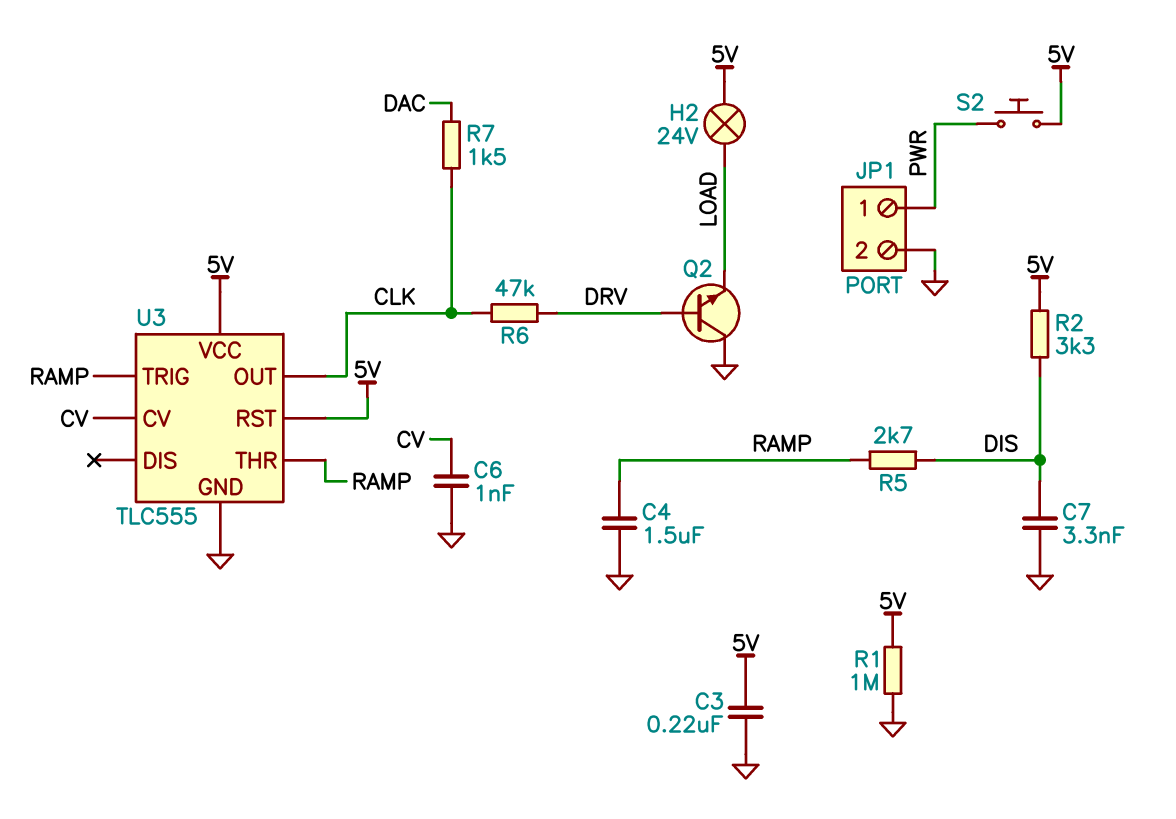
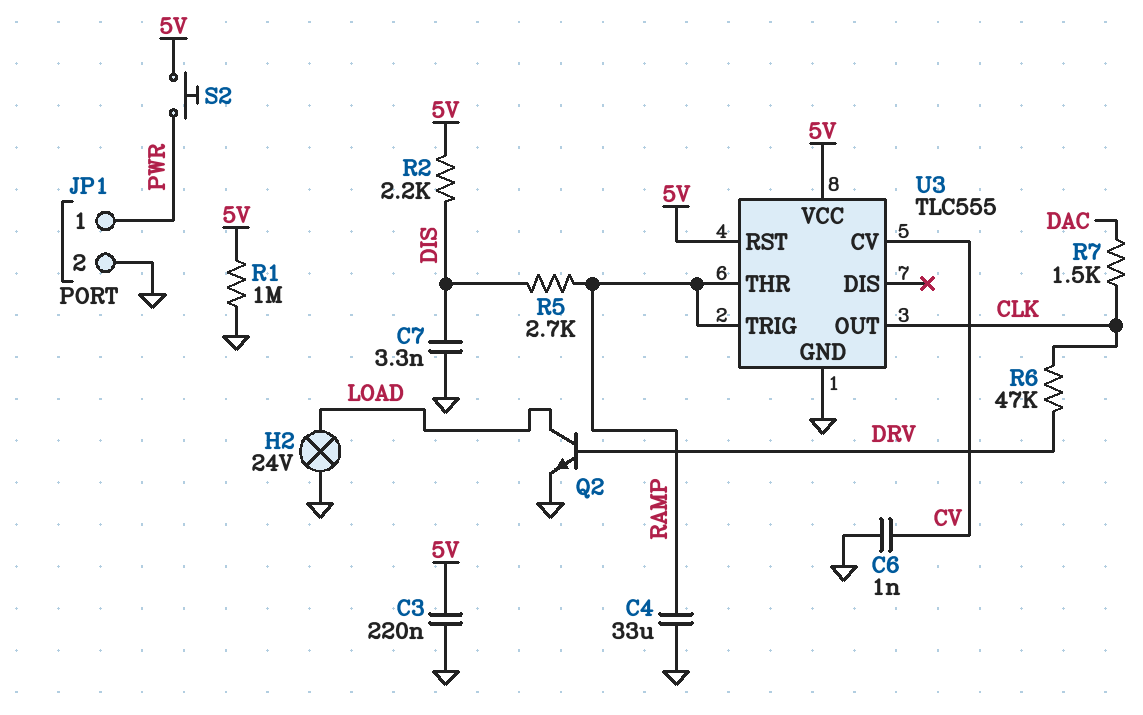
C4: 1.5uF (GND, RAMP) -> 33uF (GND, RAMP)
H2: lamp 24V (5V, LOAD) -> lamp 24V (GND, LOAD)
Q2: NPN (B DRV, C GND, E LOAD) -> NPN (B DRV, C LOAD, E GND)
R2: 3.3k (5V, DIS) -> 2.2k (5V, DIS)

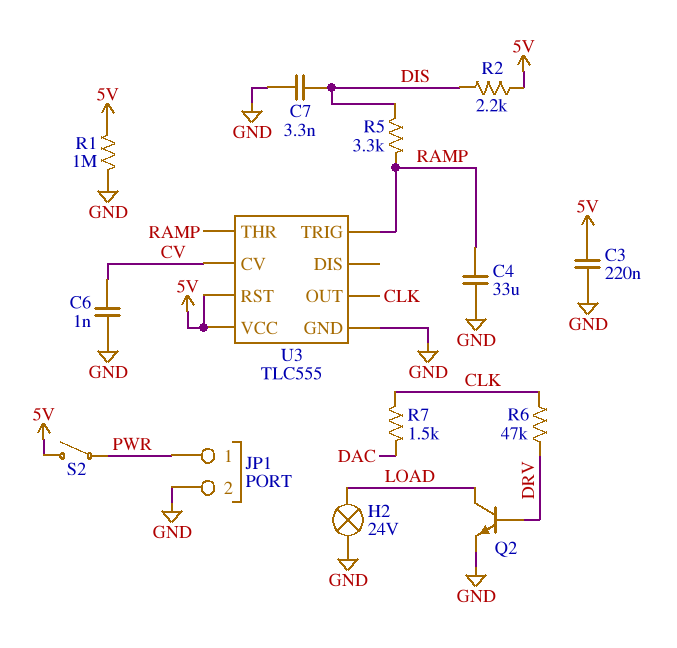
R5: 2.7k (DIS, RAMP) -> 3.3k (DIS, RAMP)
S2: button (5V, PWR) -> switch (5V, PWR)

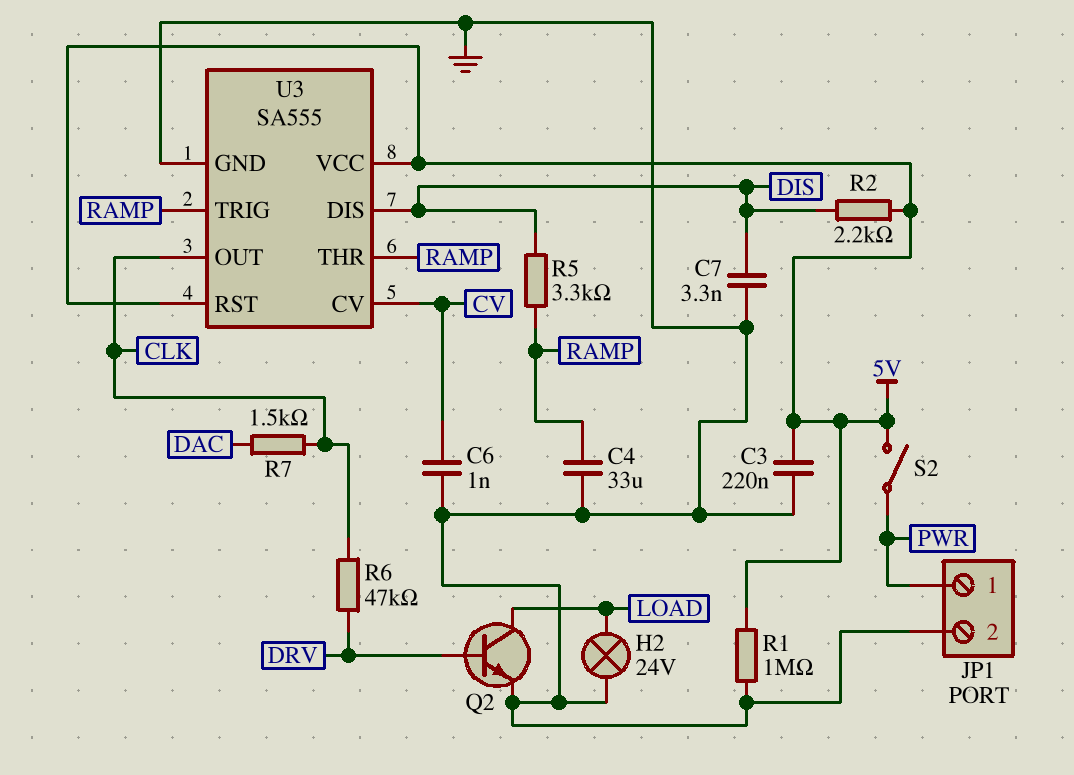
U3: TLC555 -> SA555
U3 pin DIS: none -> DIS

